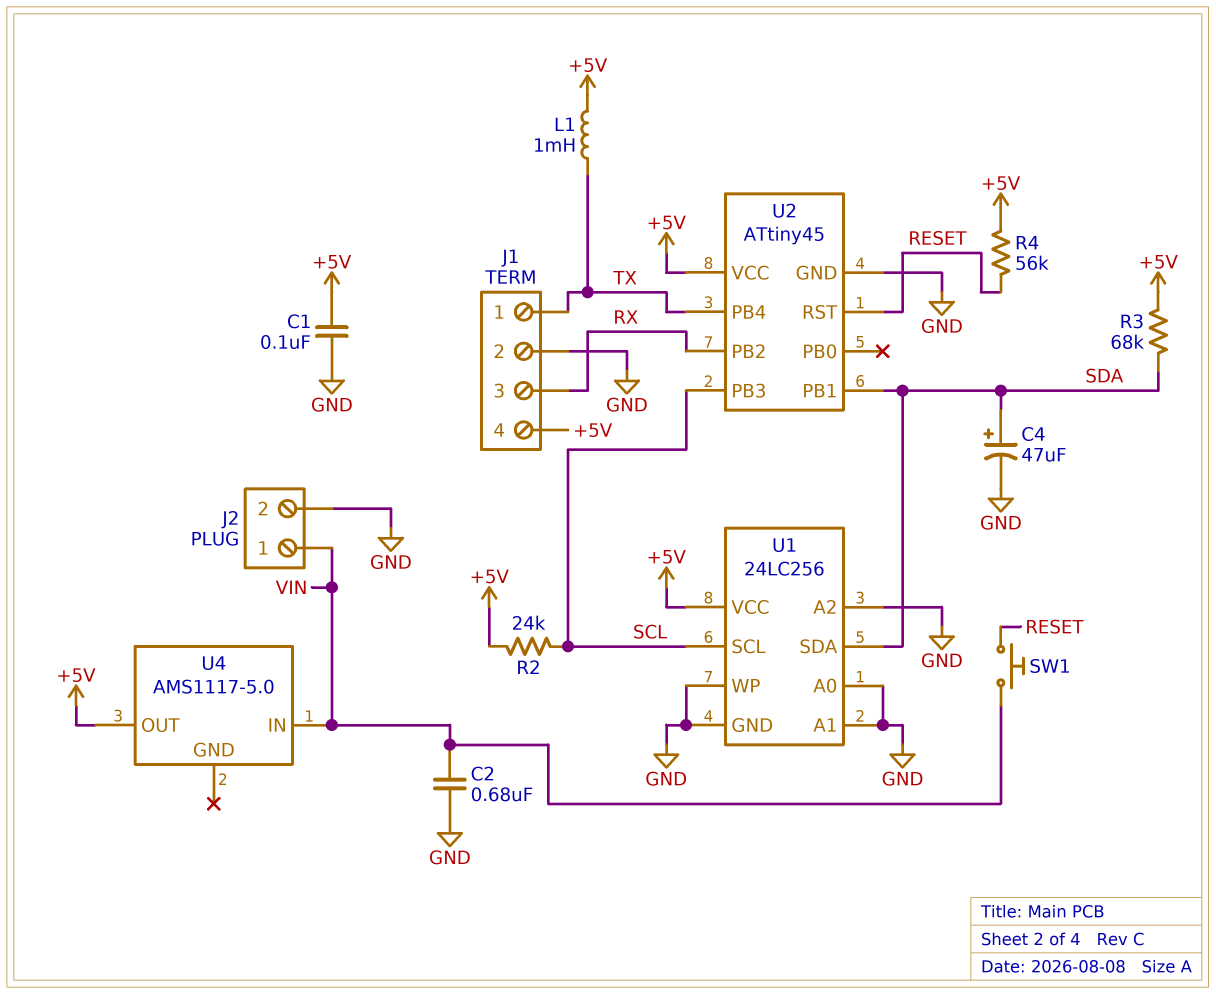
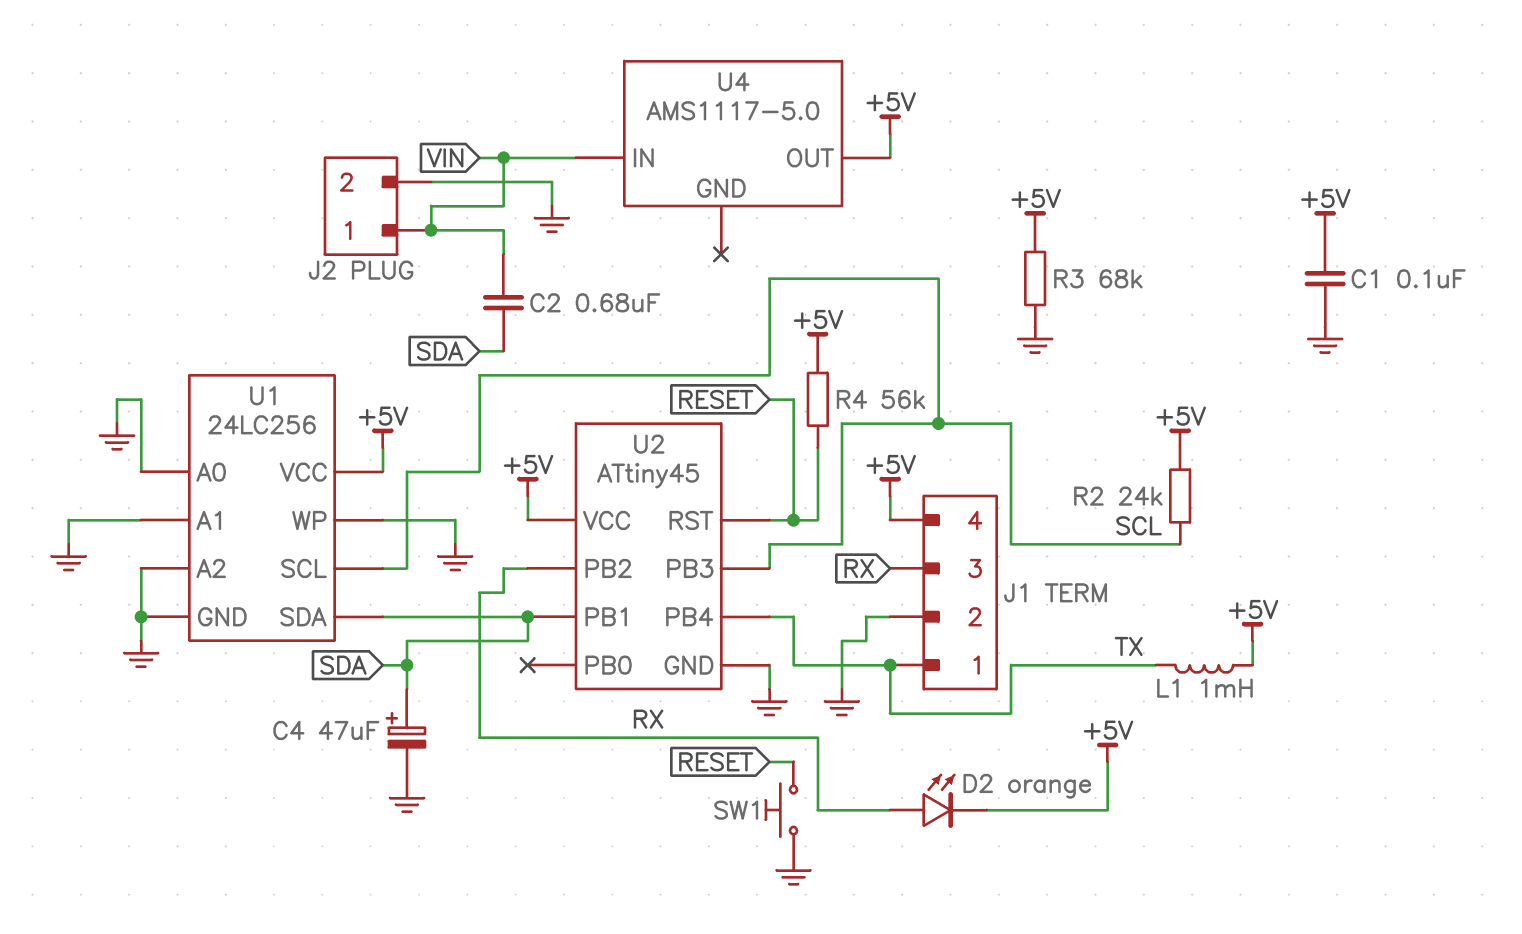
C2: 680nF (GND, VIN) -> 680nF (SDA, VIN)
D2: none -> LED orange (A RX, K +5V)
R3: 68k (+5V, SDA) -> 68k (+5V, GND)
SW1: button (RESET, VIN) -> button (GND, RESET)

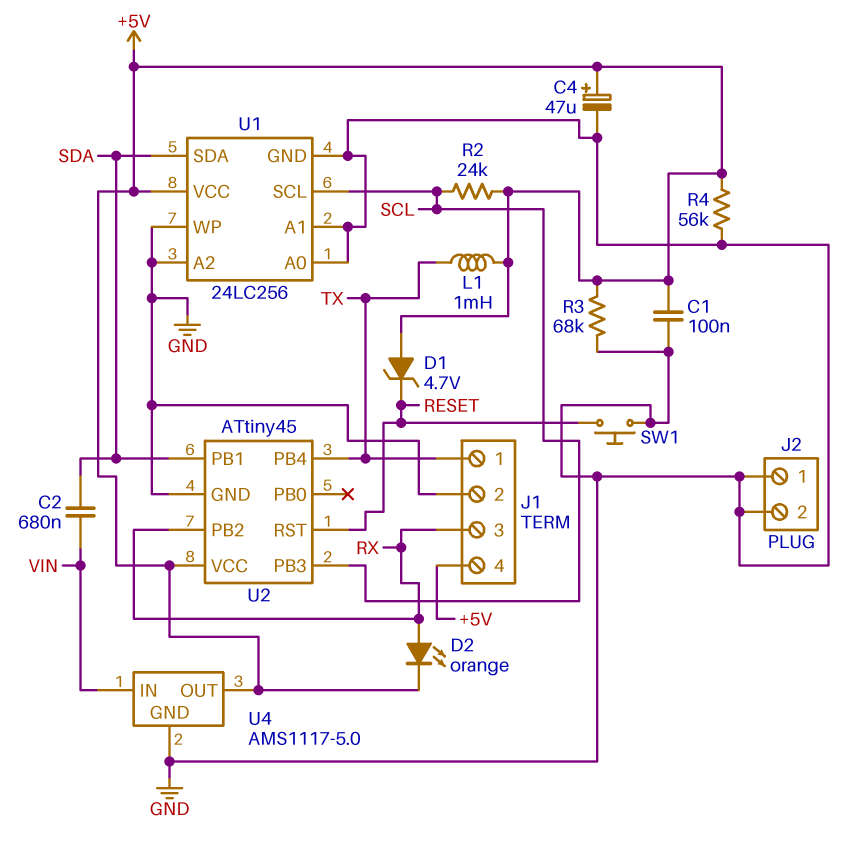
C4: 47uF (plus SDA, minus GND) -> 47uF (plus +5V, minus GND)
D1: none -> zener 4.7V (A +5V, K RESET)
J2 pin 1: VIN -> GND
R4: 56k (+5V, RESET) -> 56k (+5V, GND)
U4 pin GND: none -> GND

